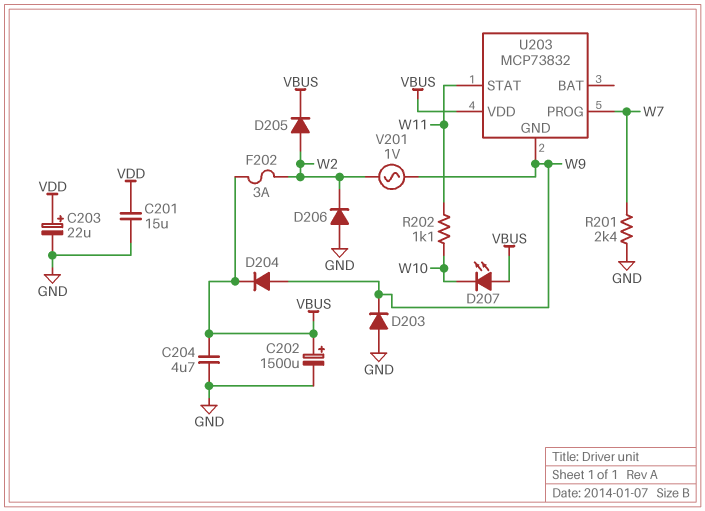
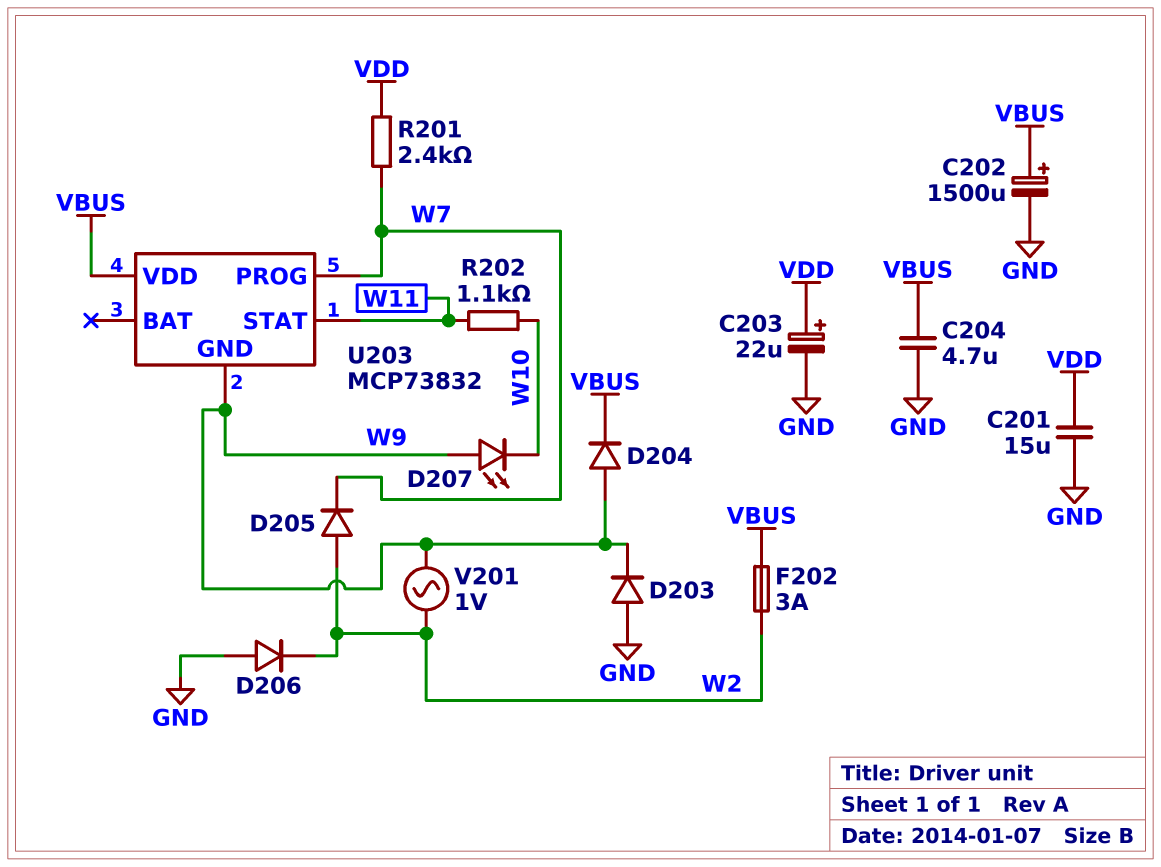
D205: diode (A W2, K VBUS) -> diode (A W2, K W7)
D207: LED (A VBUS, K W10) -> LED (A W9, K W10)
R201: 2.4k (GND, W7) -> 2.4k (VDD, W7)

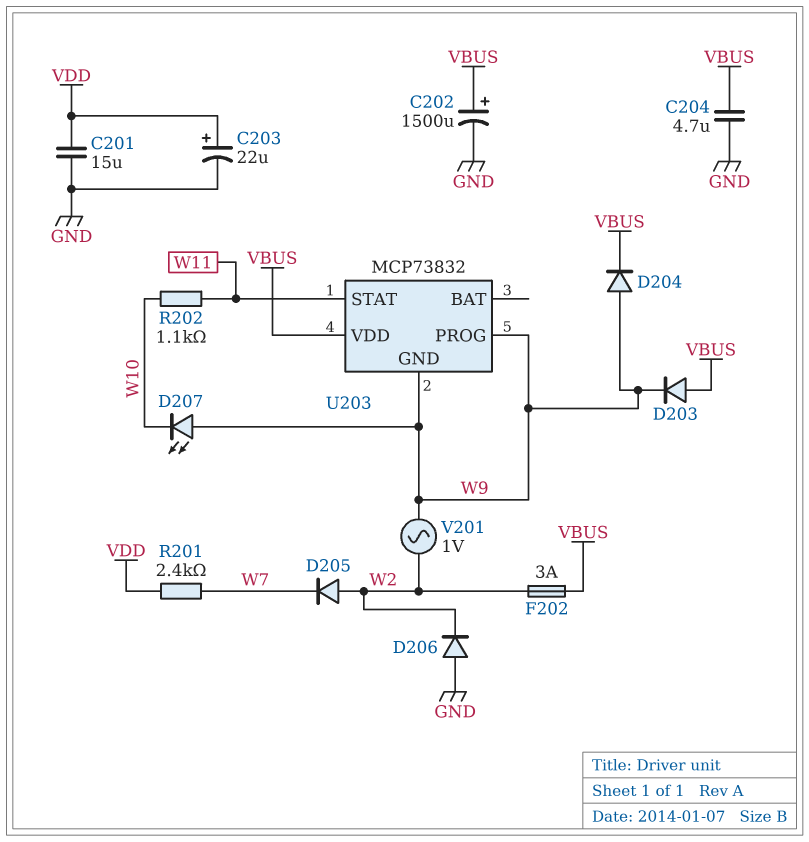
D203: diode (A GND, K W9) -> diode (A VBUS, K W9)
U203 pin PROG: W7 -> W9

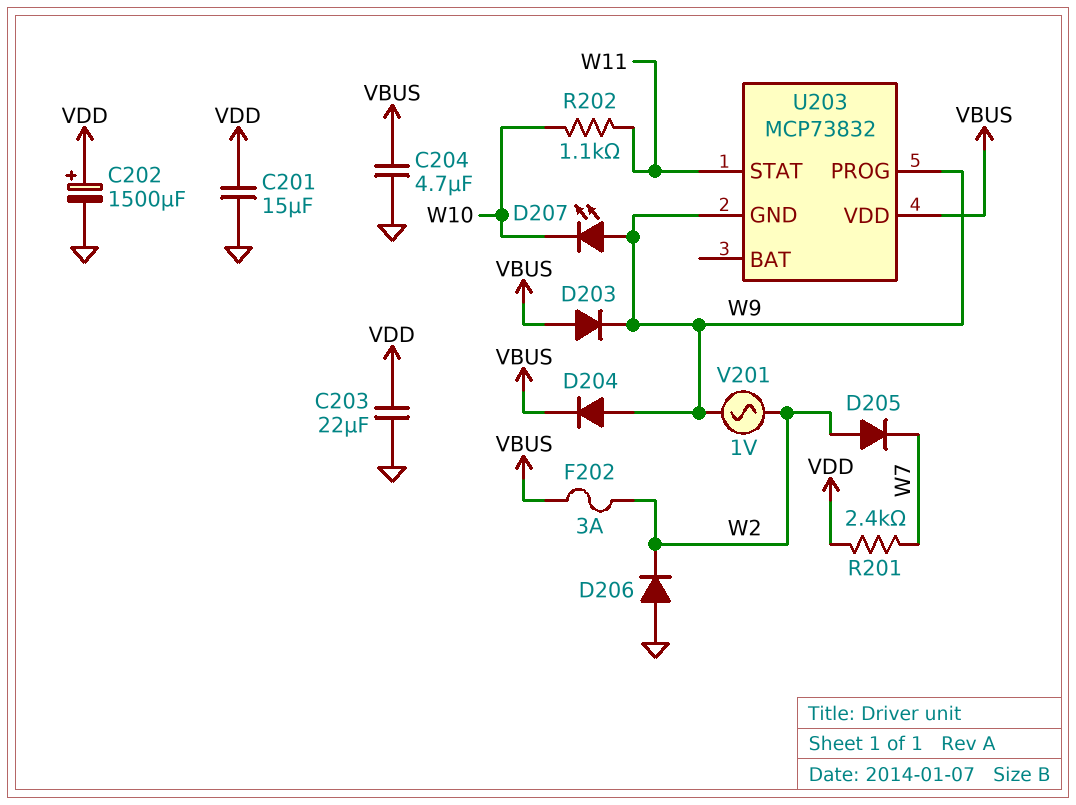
C202: 1500uF (plus VBUS, minus GND) -> 1500uF (plus VDD, minus GND)
C203: 22uF (plus VDD, minus GND) -> 22uF (GND, VDD)

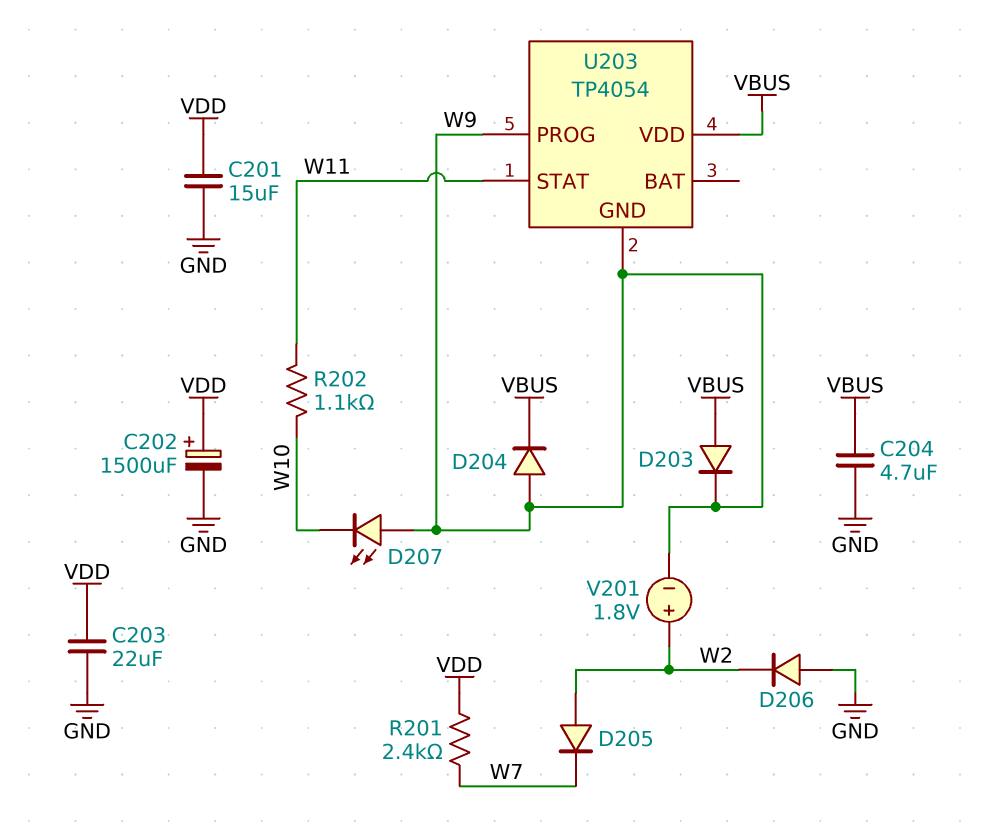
F202: 3A (VBUS, W2) -> none
U203: MCP73832 -> TP4054
V201: AC 1V (W2, W9) -> 1.8V (plus W2, minus W9)

